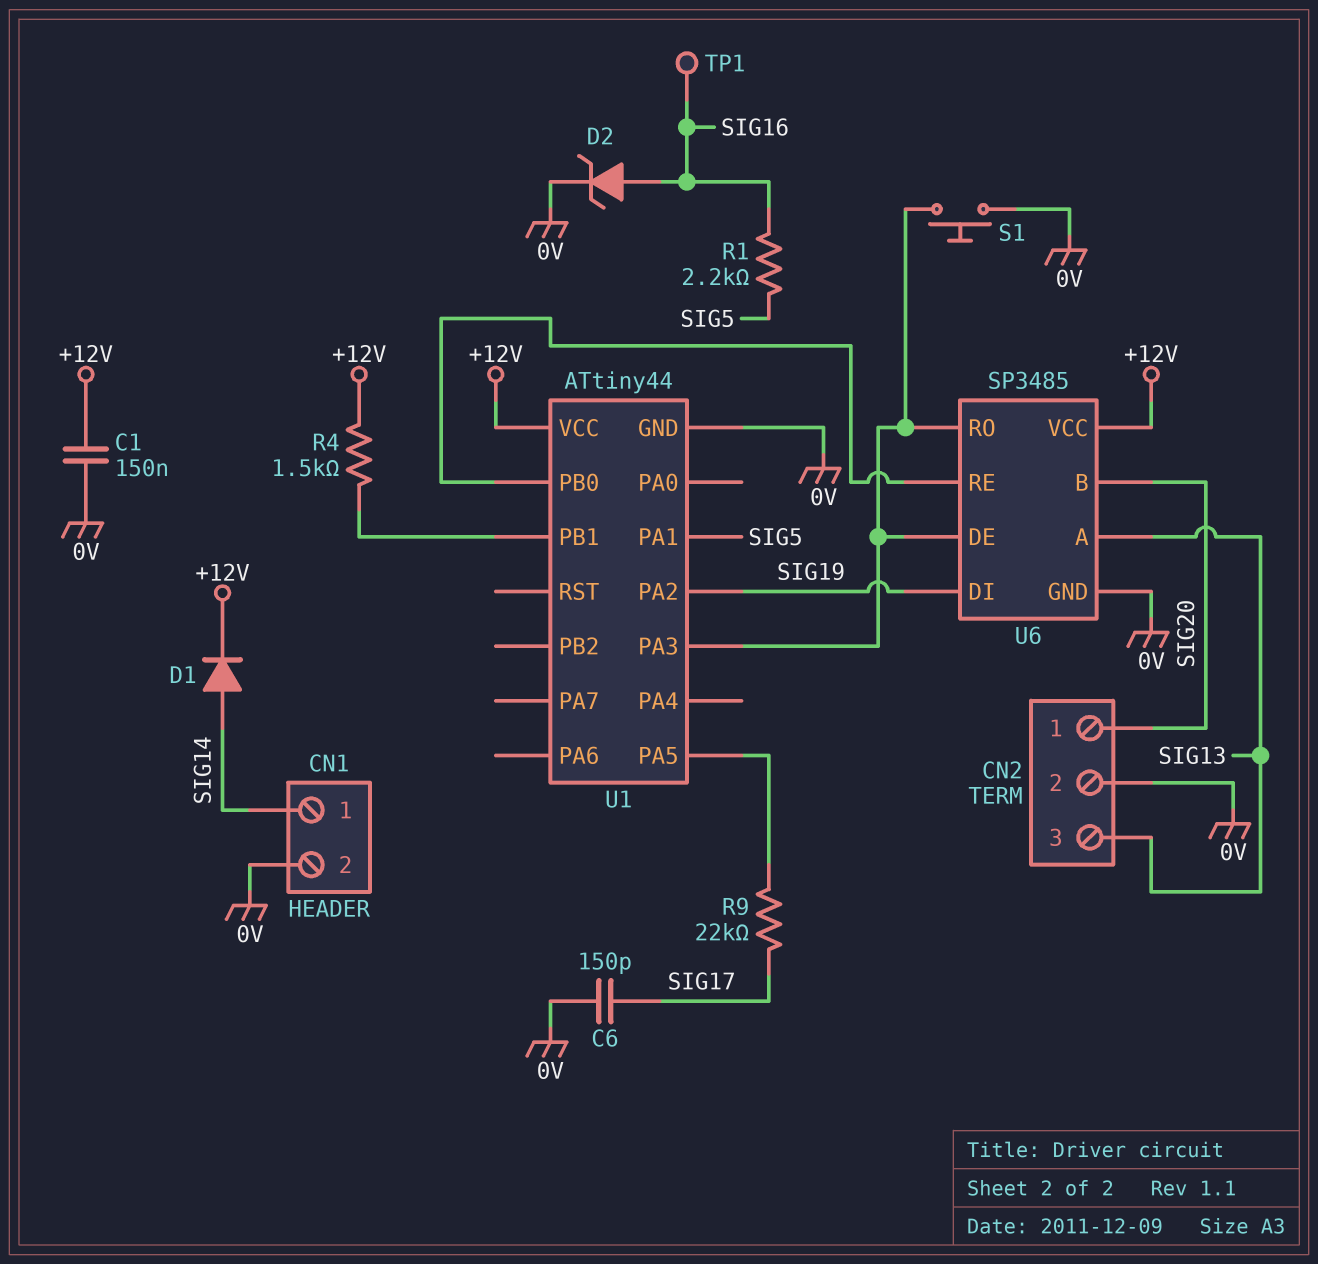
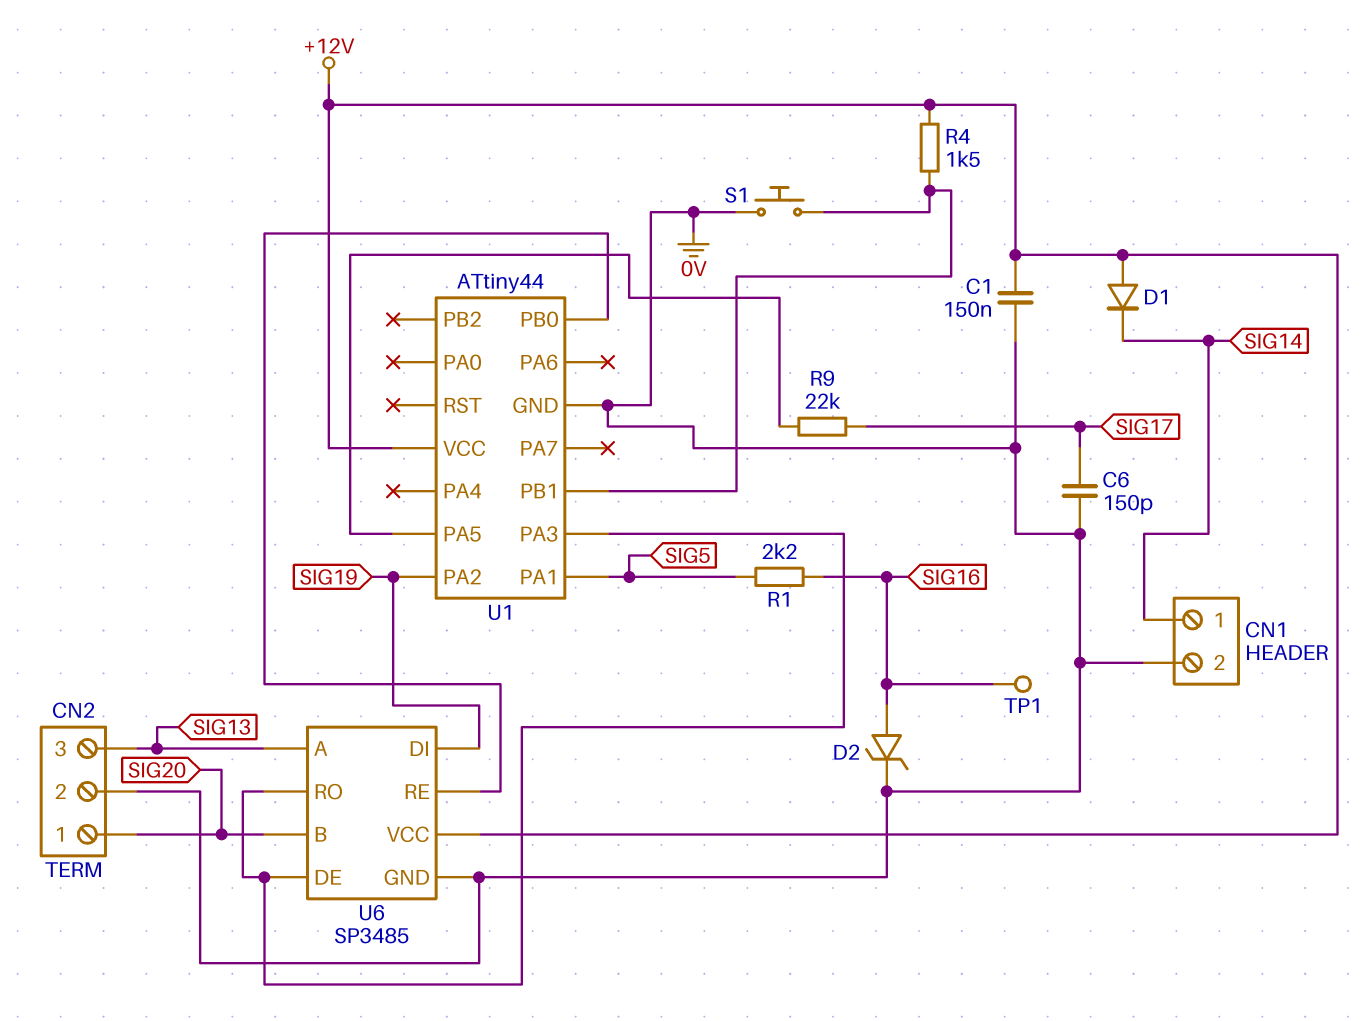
D1: diode (A SIG14, K +12V) -> diode (A +12V, K SIG14)
S1: button (0V, U1/PA3) -> button (0V, U1/PB1)

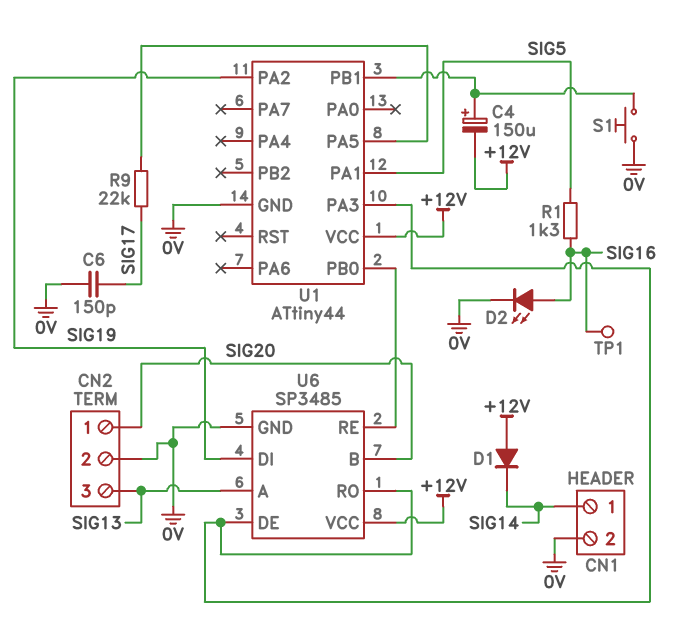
C1: 150nF (+12V, 0V) -> none
C4: none -> 150uF (plus U1/PB1, minus +12V)
D2: zener (A SIG16, K 0V) -> LED (A SIG16, K 0V)
R1: 2.2k (SIG5, SIG16) -> 1.3k (SIG5, SIG16)
R4: 1.5k (+12V, U1/PB1) -> none

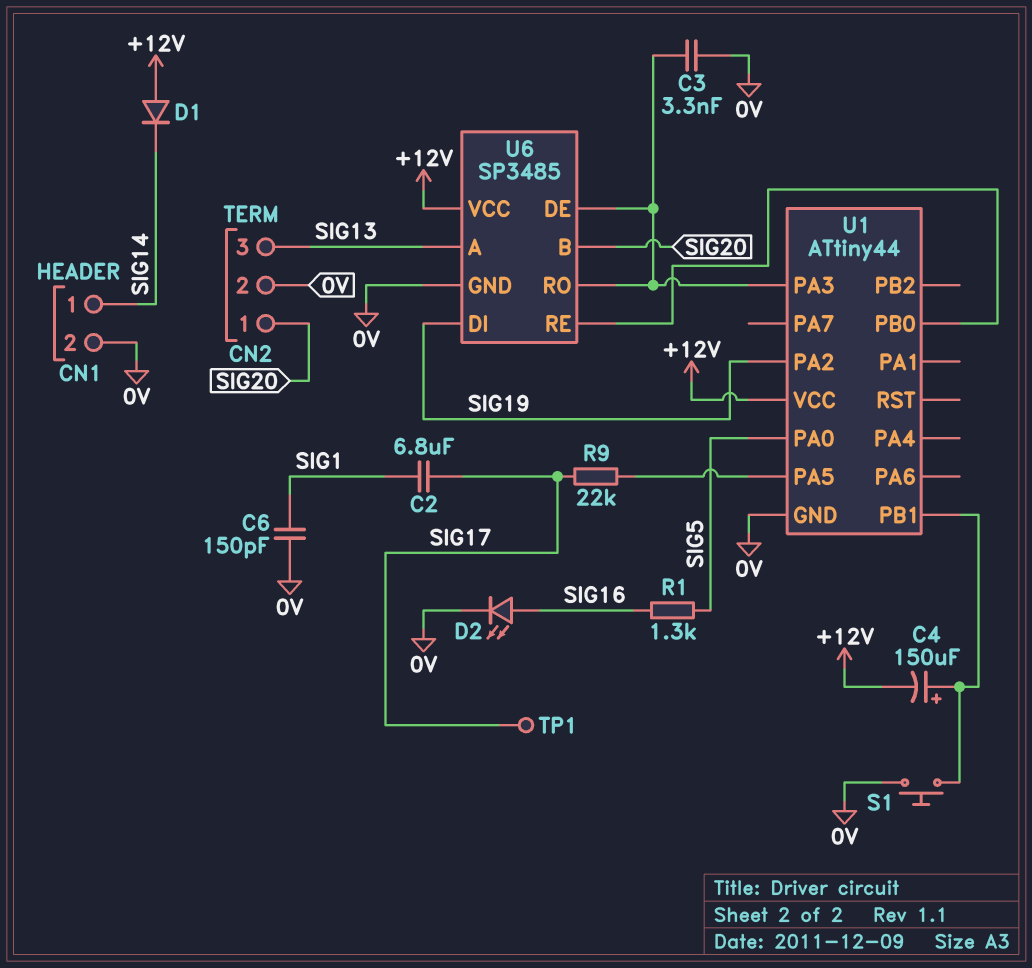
C2: none -> 6.8uF (SIG1, SIG17)
C3: none -> 3.3nF (0V, U1/PA3)
C6: 150pF (0V, SIG17) -> 150pF (0V, SIG1)
TP1: test point (SIG16) -> test point (SIG17)
U1 pin PA0: none -> SIG5
U1 pin PA1: SIG5 -> none

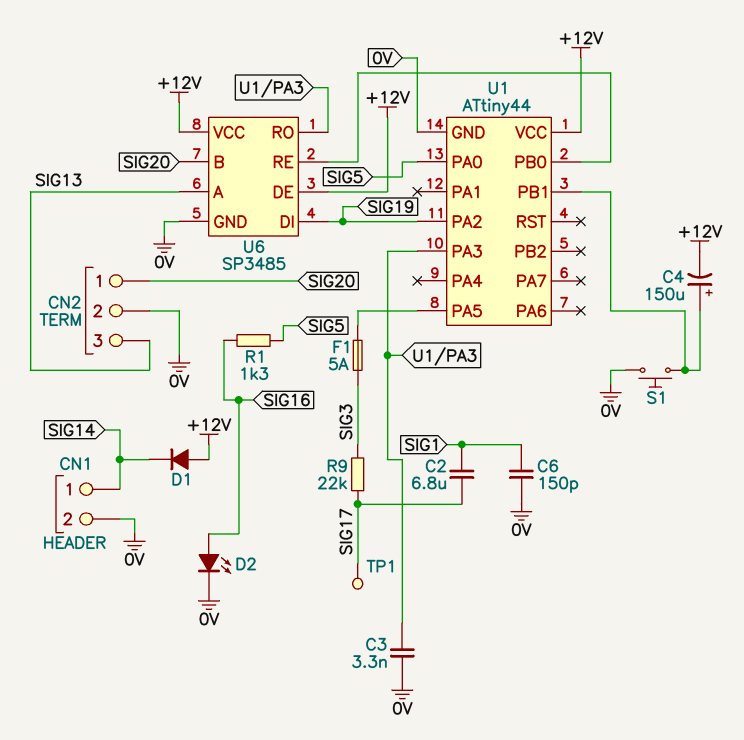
F1: none -> 5A (SIG3, U1/PA5)
R9: 22k (SIG17, U1/PA5) -> 22k (SIG3, SIG17)
U6 pin DE: U1/PA3 -> +12V

